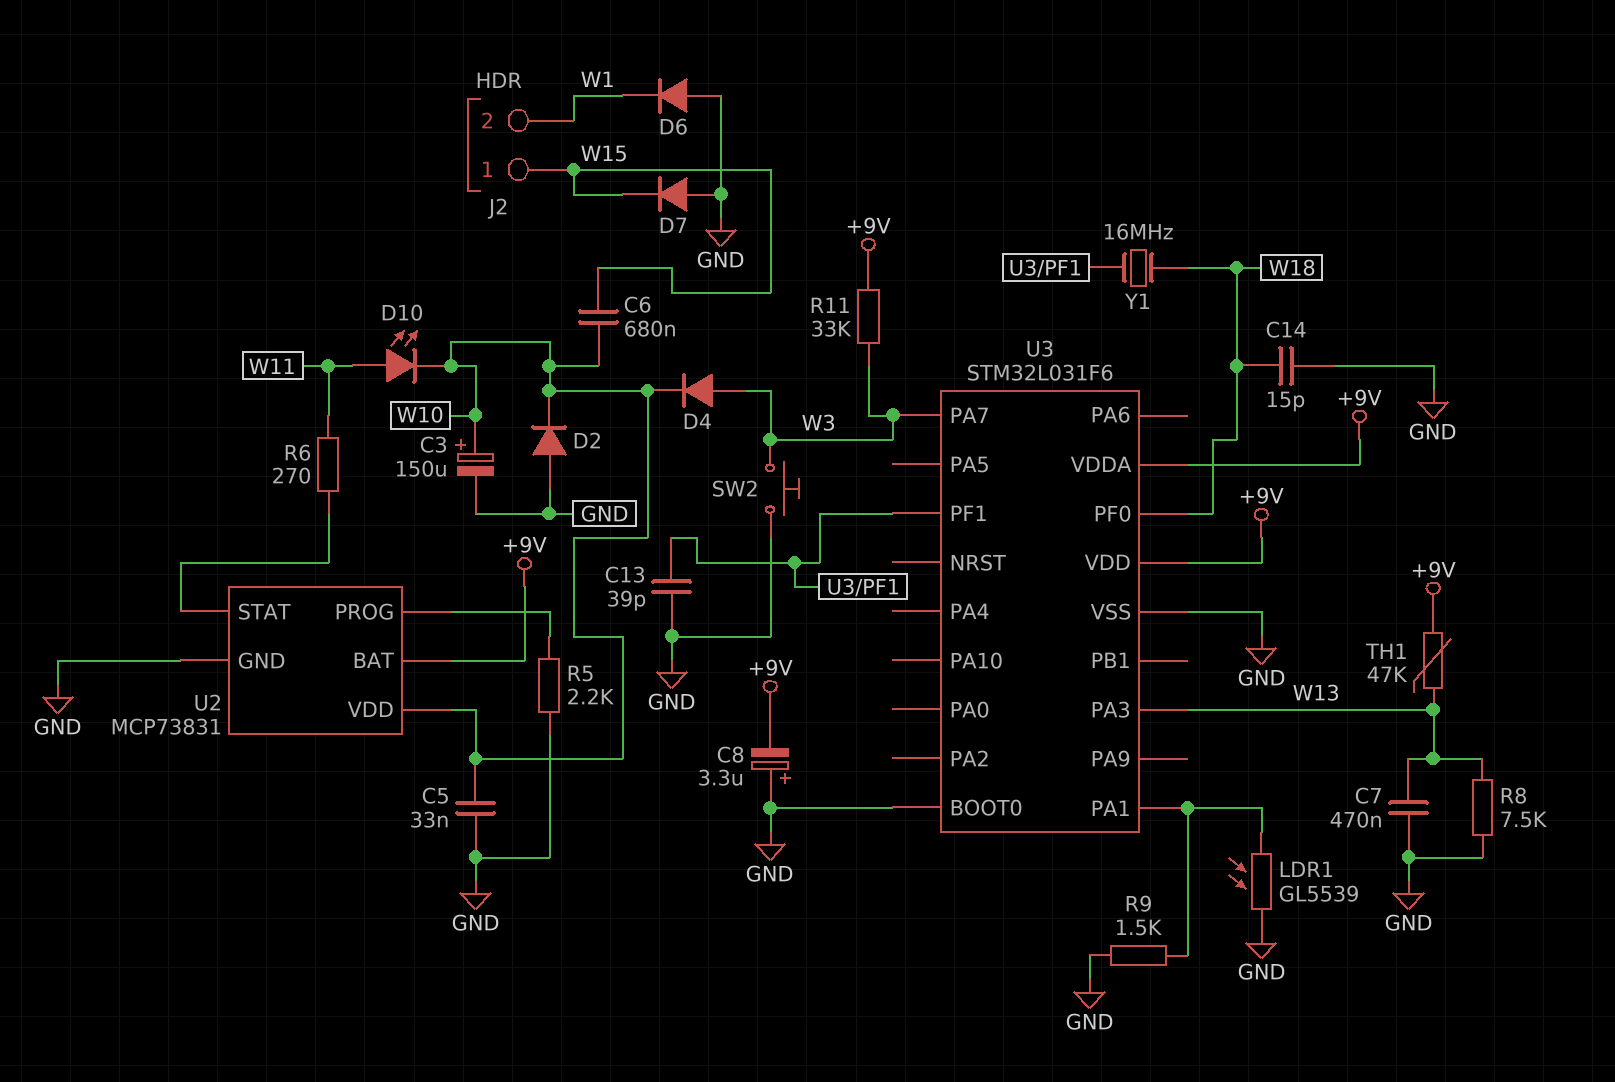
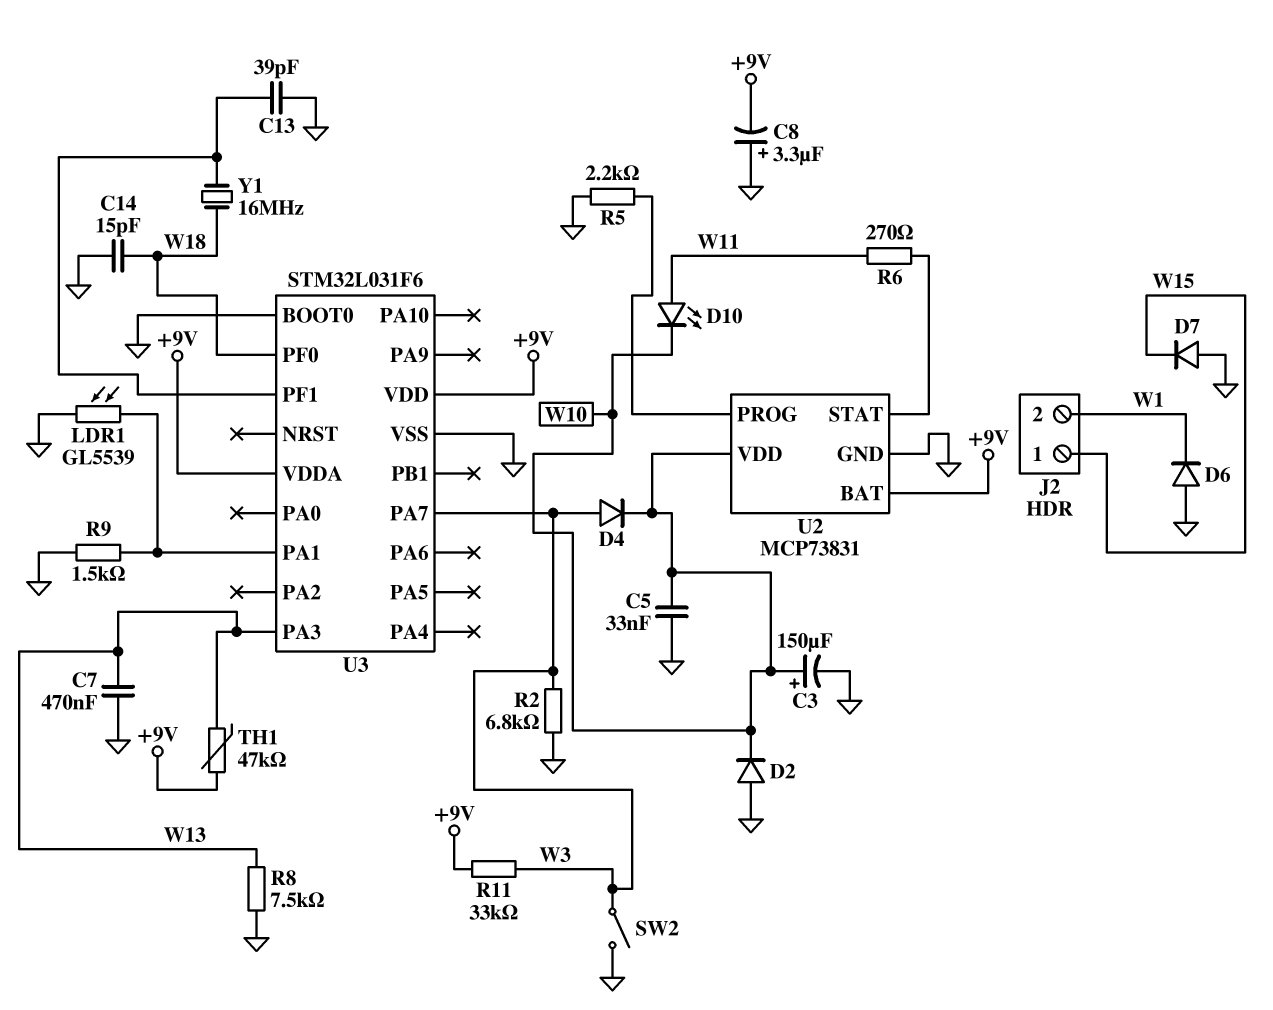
C6: 680nF (W10, W15) -> none
R2: none -> 6.8k (GND, W3)
SW2: button (GND, W3) -> switch (GND, W3)

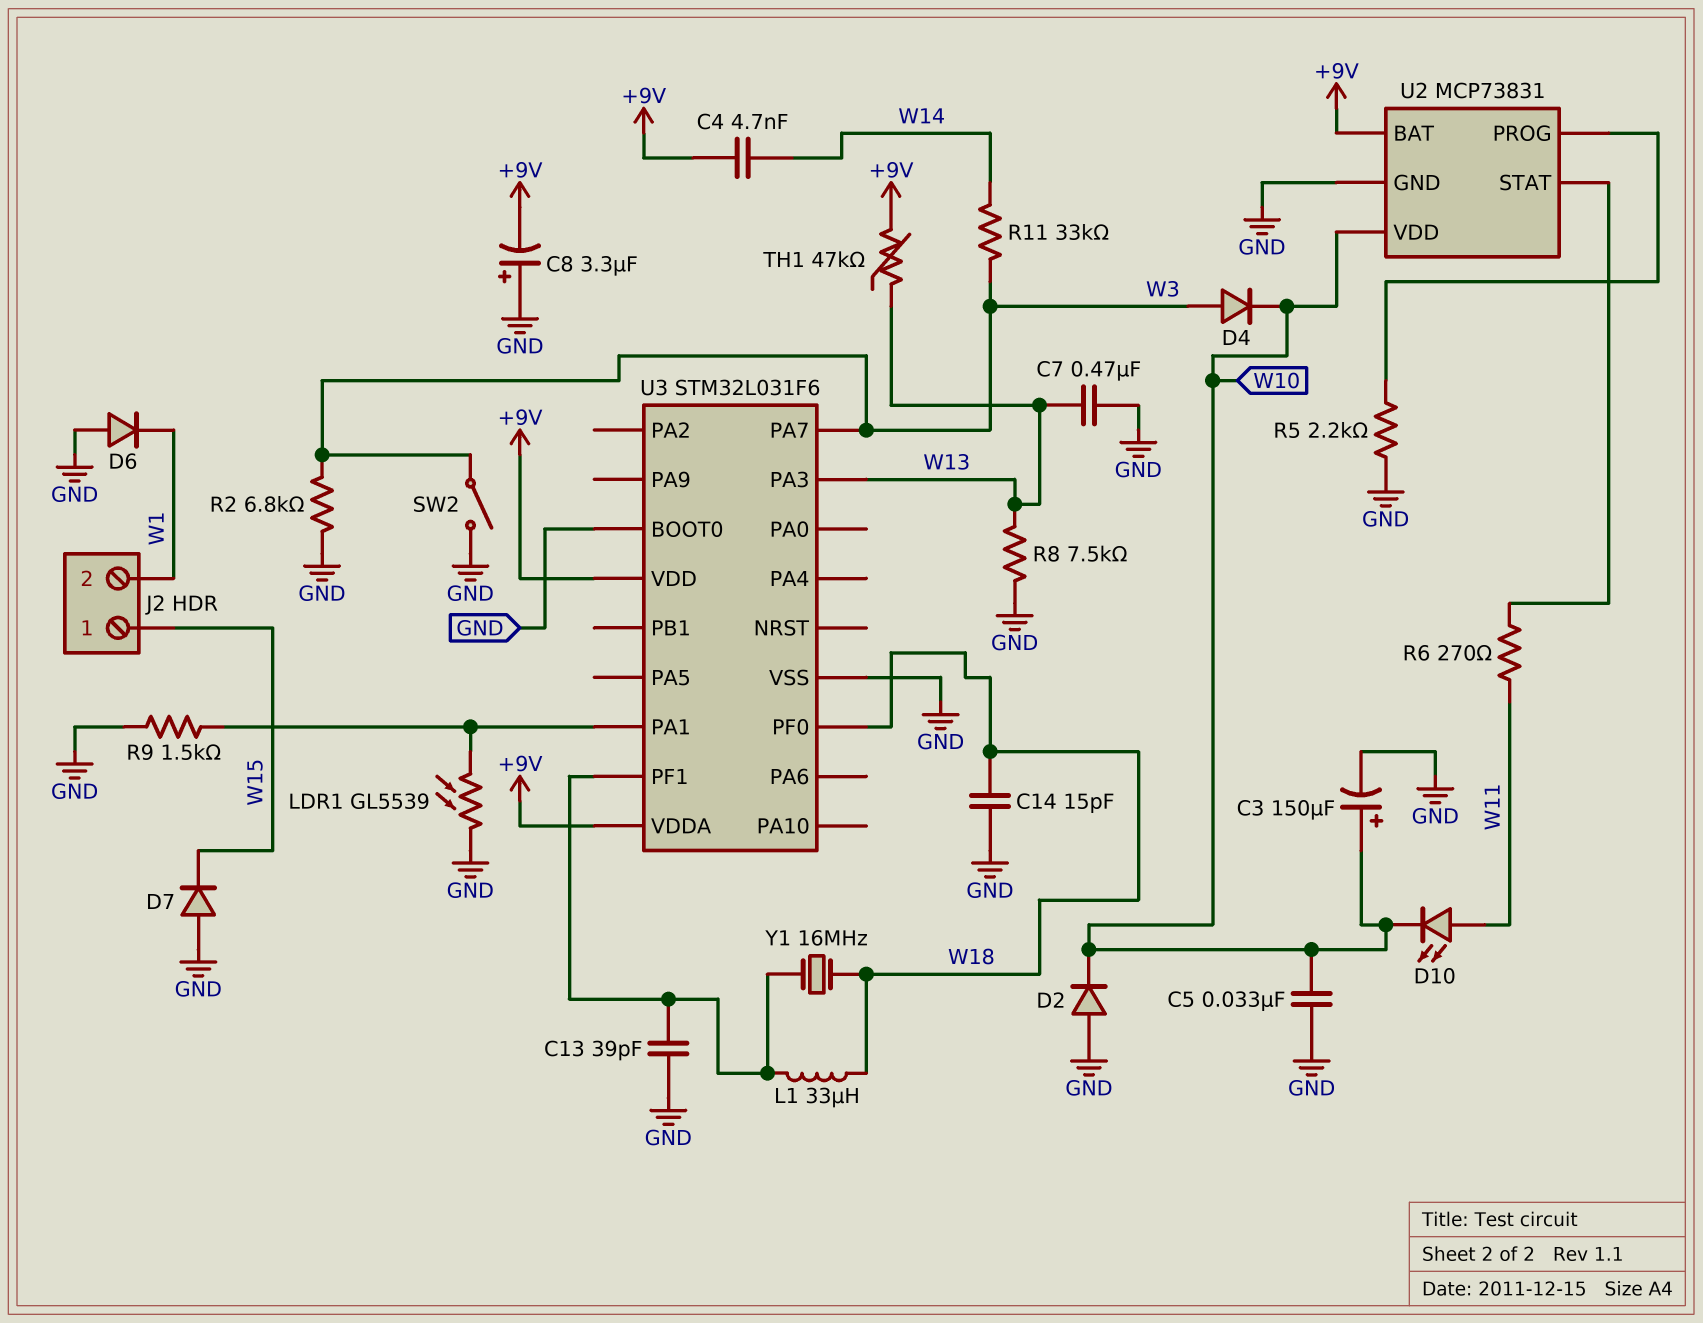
C4: none -> 4.7nF (+9V, W14)
L1: none -> 33uH (U3/PF1, W18)
R11: 33k (+9V, W3) -> 33k (W3, W14)

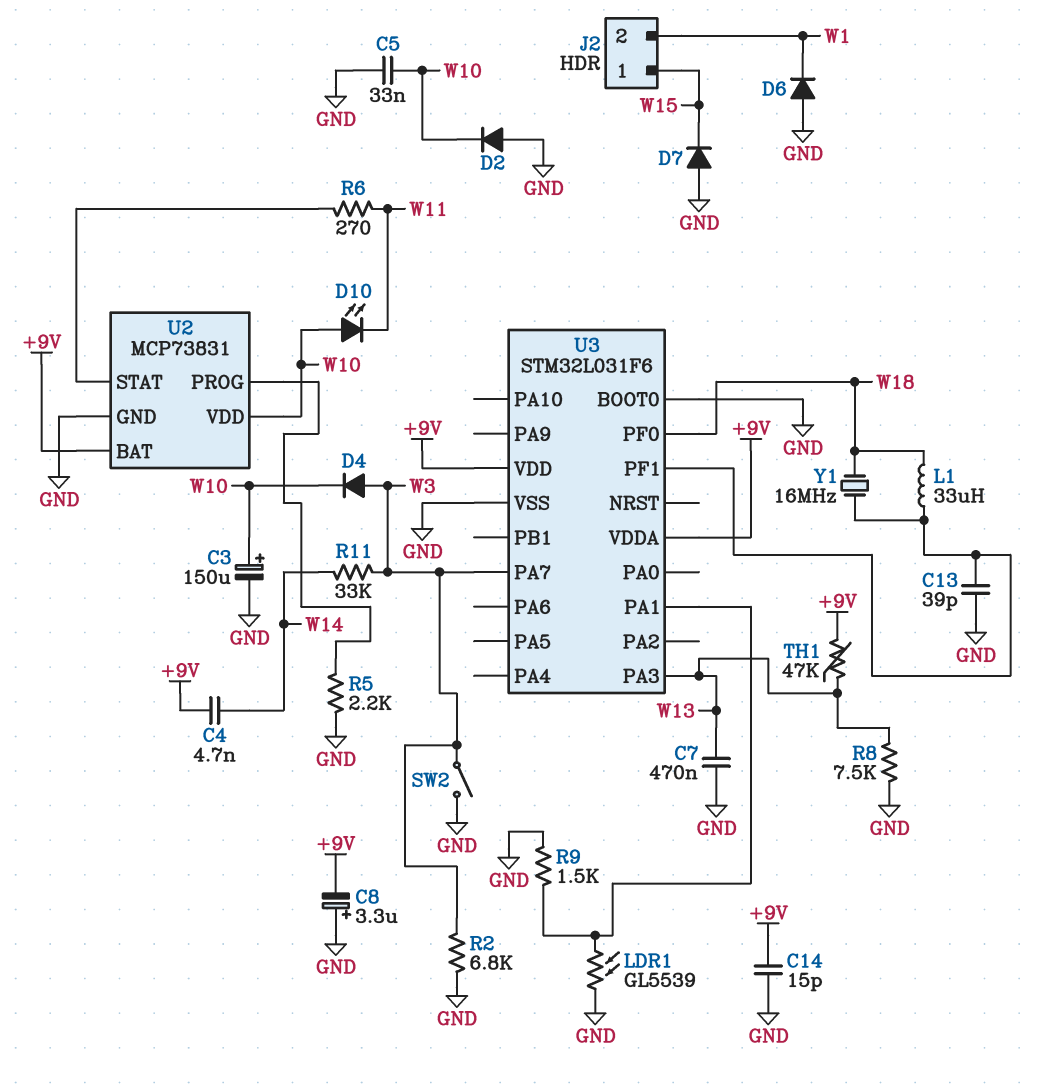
C14: 15pF (GND, W18) -> 15pF (+9V, GND)
D10: LED (A W11, K W10) -> LED (A W10, K W11)

